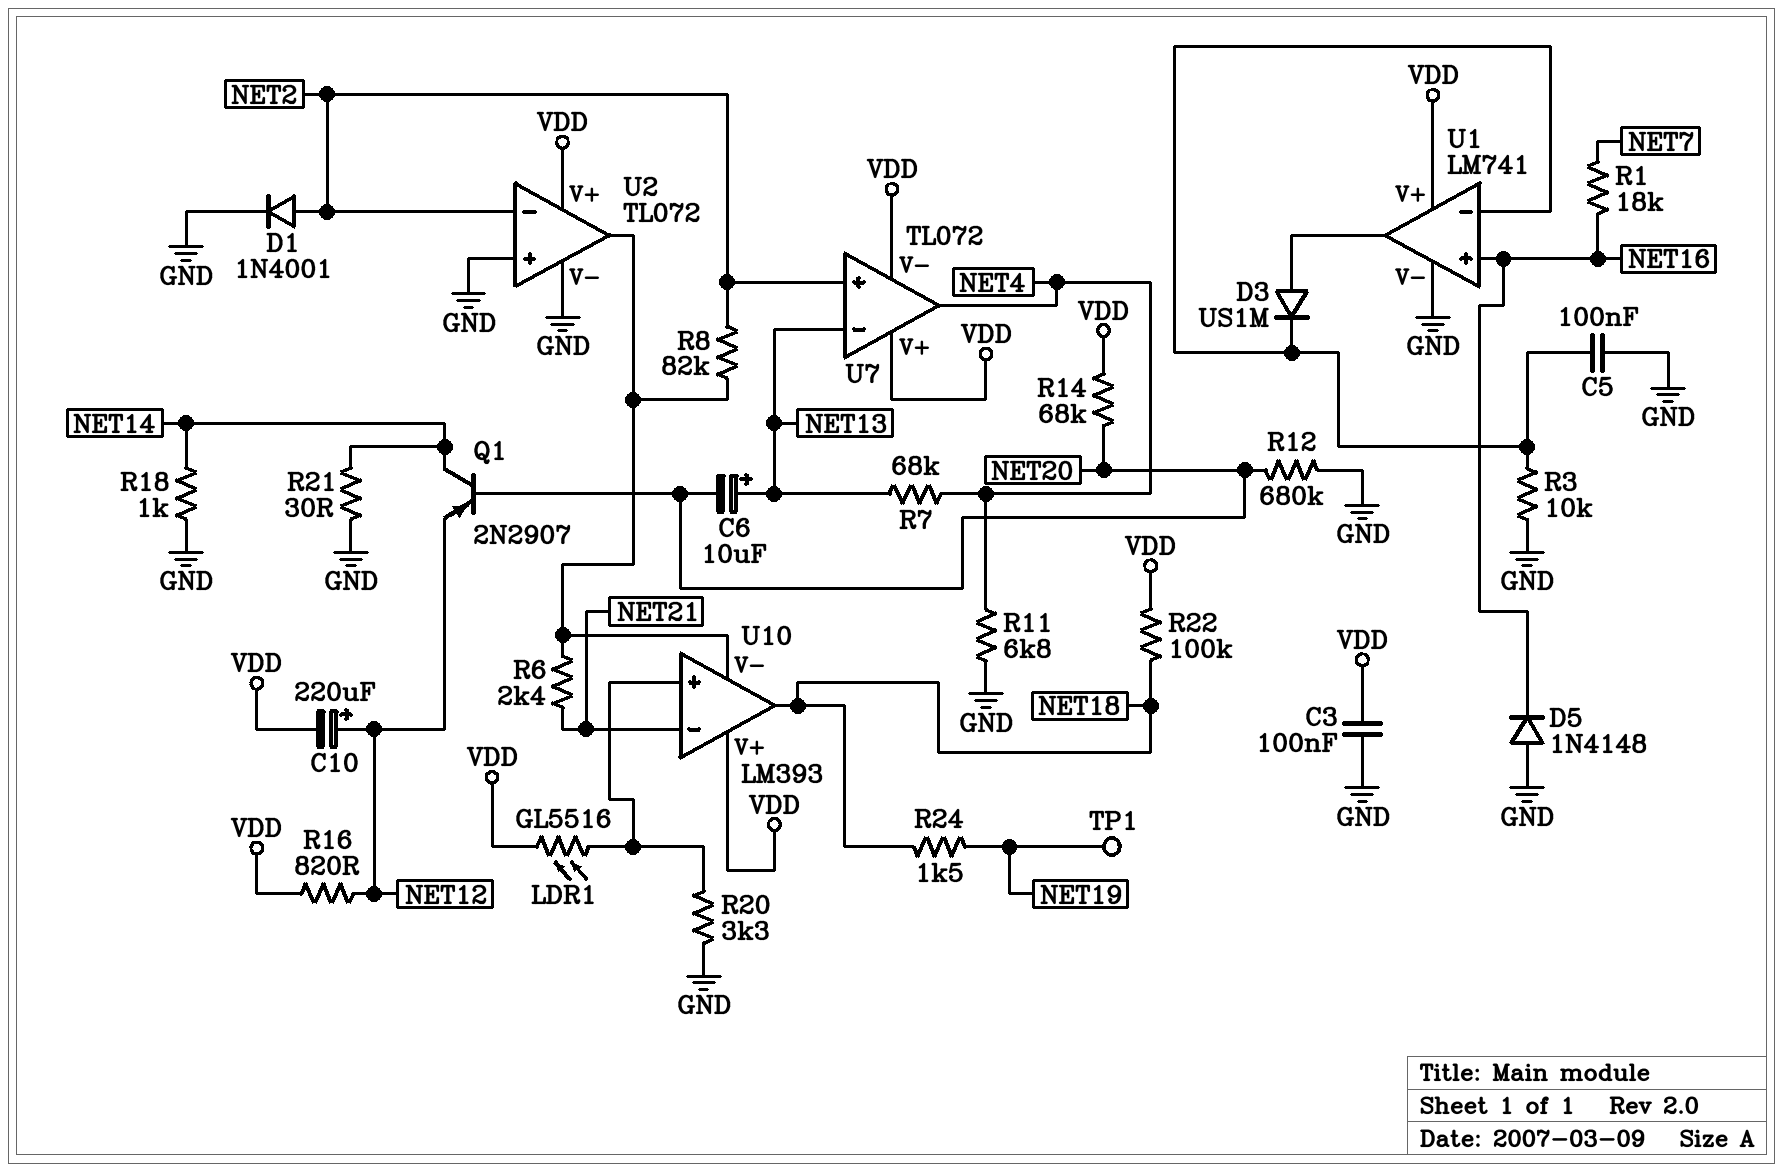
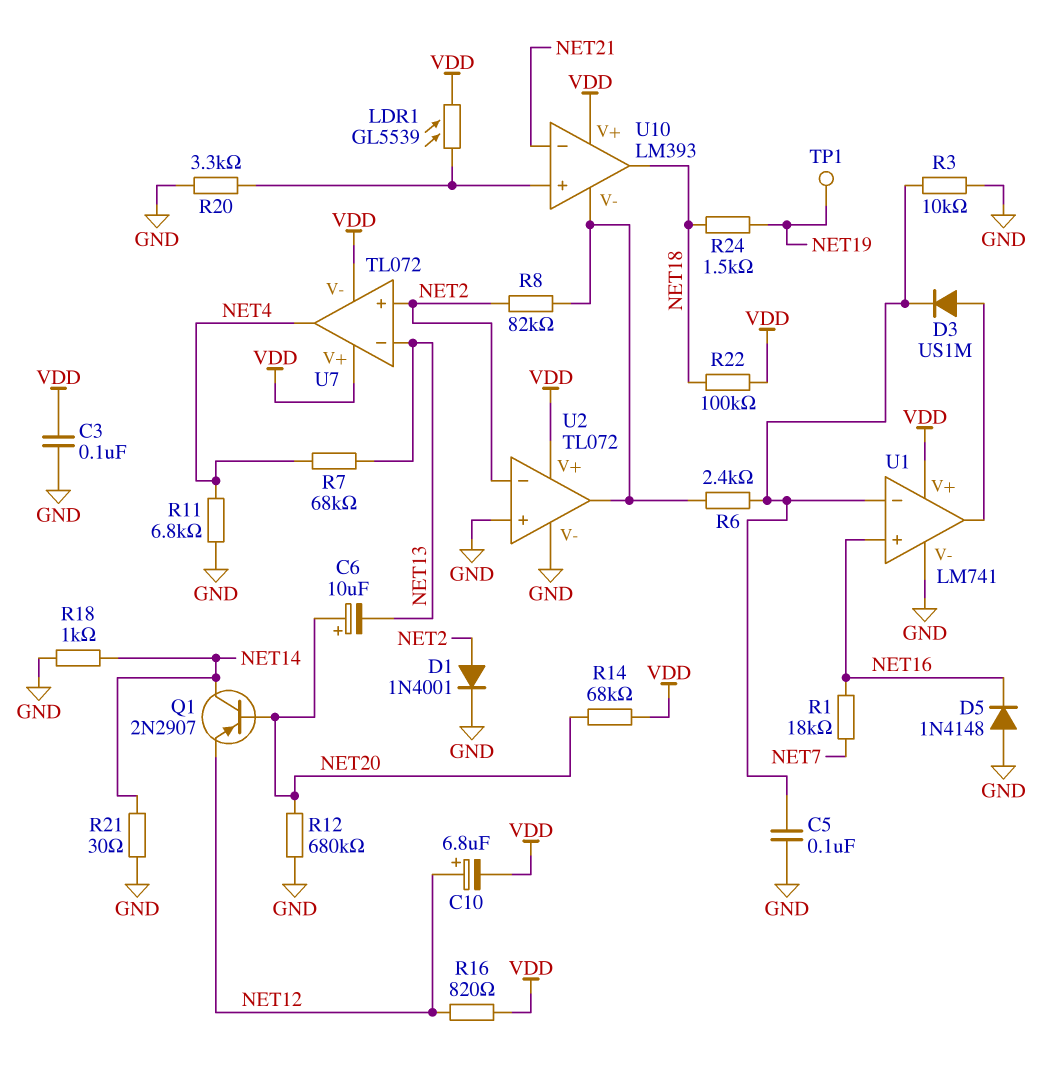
C6: 10uF (plus NET13, minus NET20) -> 10uF (plus NET20, minus NET13)
C10: 220uF (plus NET12, minus VDD) -> 6.8uF (plus NET12, minus VDD)
LDR1: GL5516 (U10/in+, VDD) -> GL5539 (U10/in+, VDD)
R6: 2.4k (NET21, U2/out) -> 2.4k (U1/in-, U2/out)

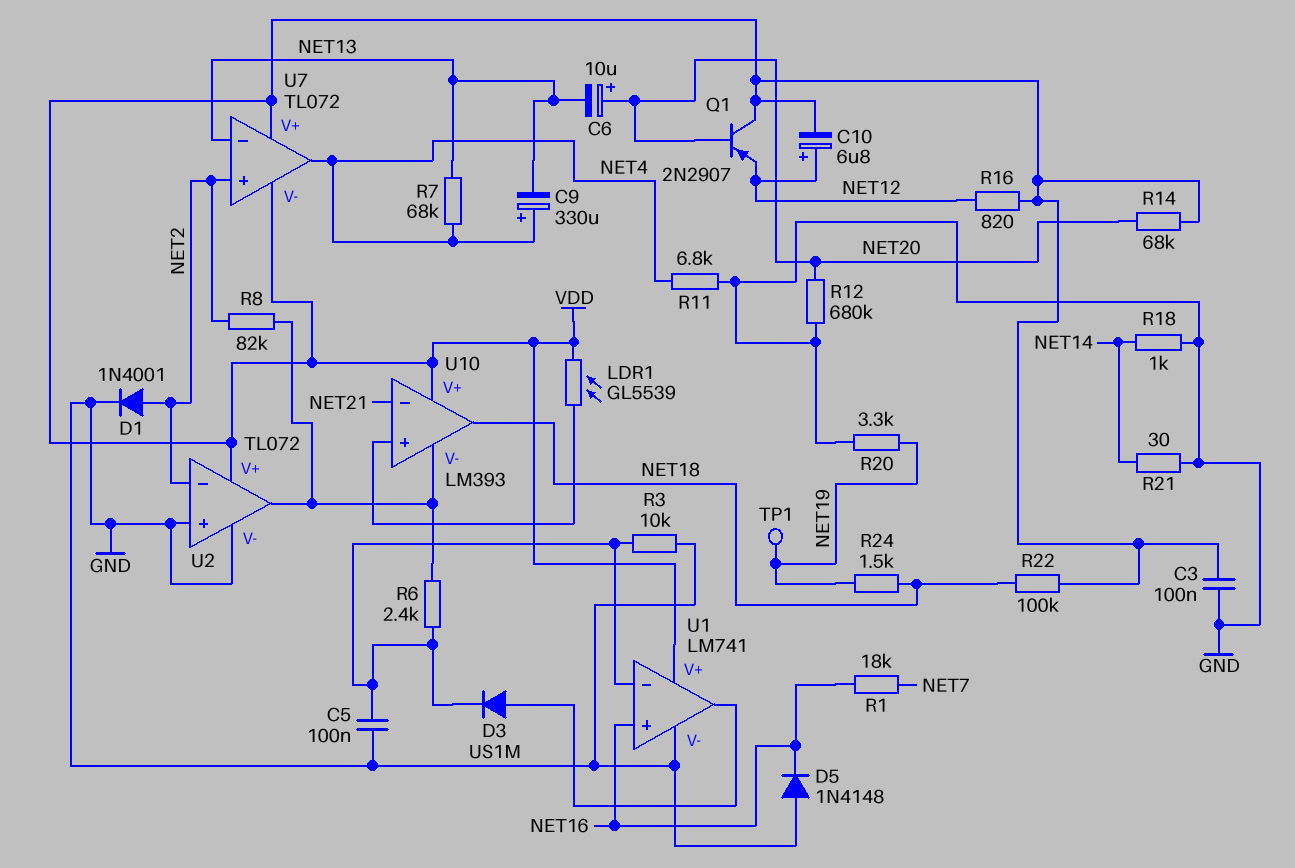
C9: none -> 330uF (plus NET4, minus NET13)
Q1: PNP 2N2907 (B NET20, C NET14, E NET12) -> PNP 2N2907 (B NET20, C VDD, E NET12)
R20: 3.3k (GND, U10/in+) -> 3.3k (GND, NET19)

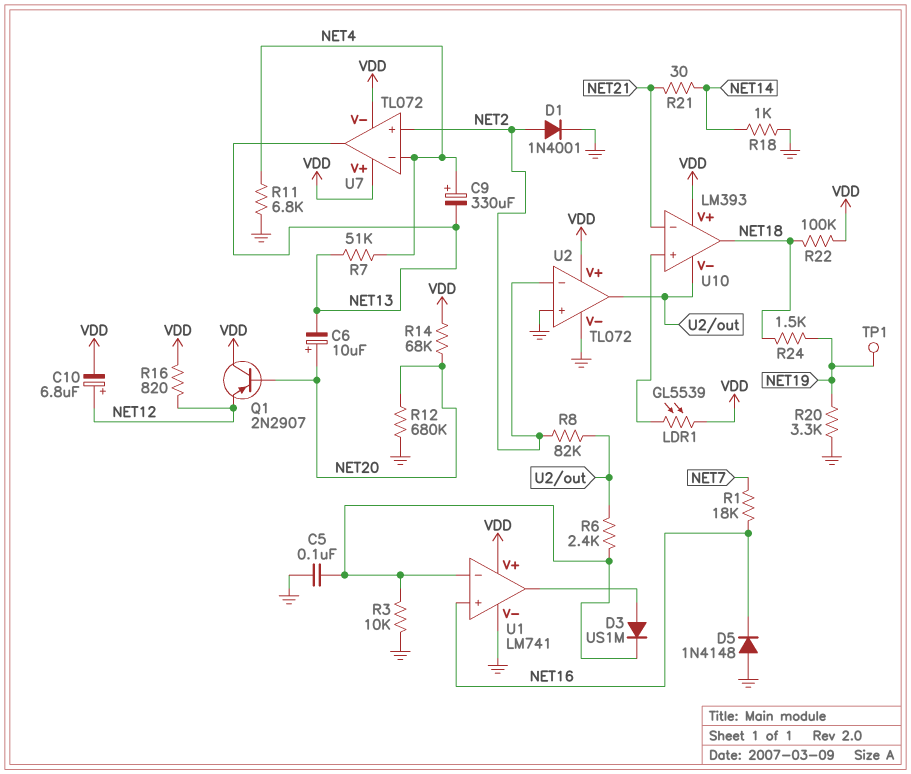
C3: 100nF (GND, VDD) -> none
R7: 68k (NET4, NET13) -> 51k (NET4, NET13)
R21: 30 (GND, NET14) -> 30 (NET14, NET21)
U7 pin in-: NET13 -> NET4
U7 pin out: NET4 -> NET13

